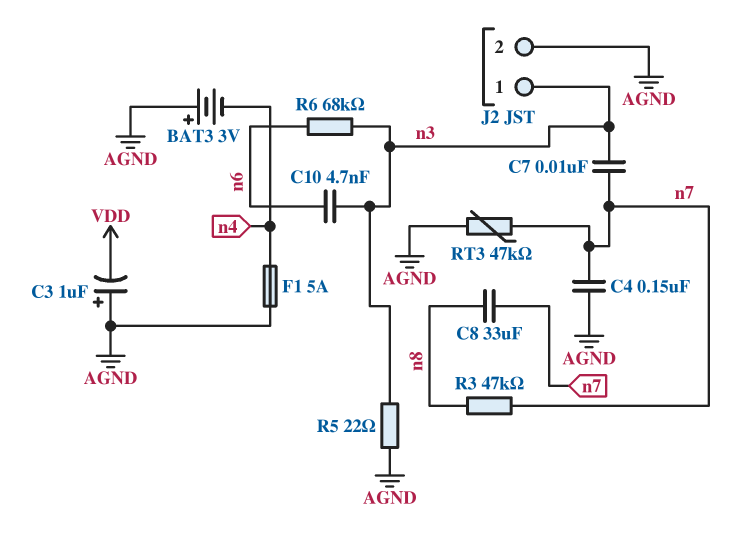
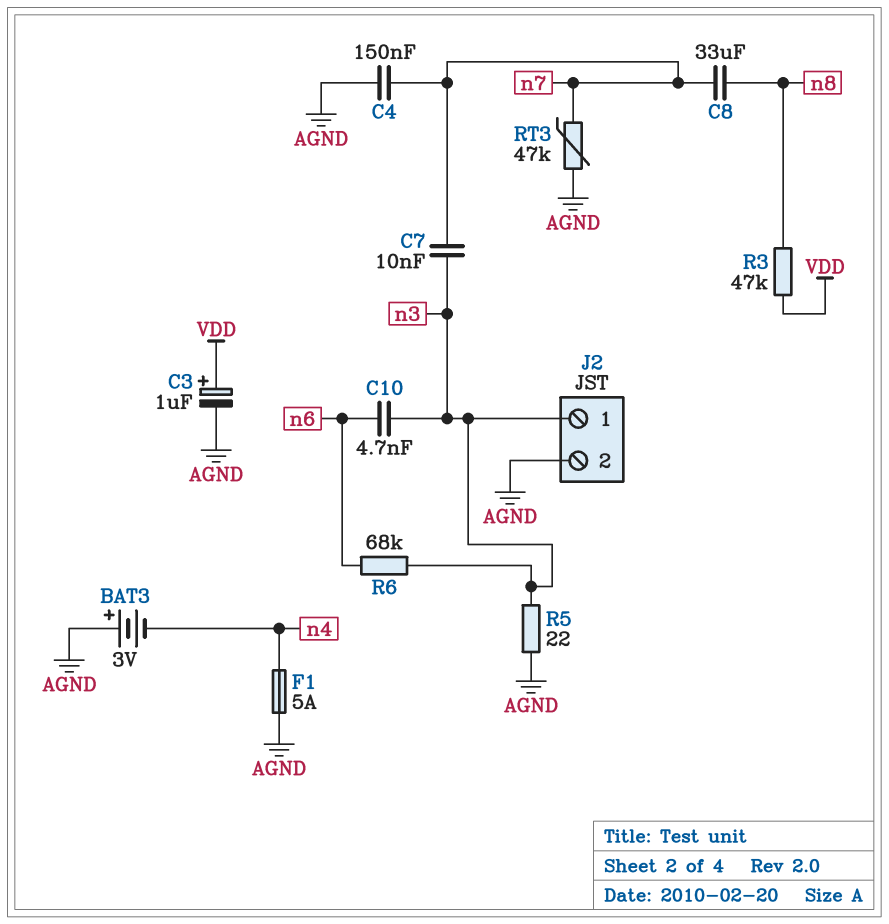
C3: 1uF (plus AGND, minus VDD) -> 1uF (plus VDD, minus AGND)
R3: 47k (n7, n8) -> 47k (VDD, n8)

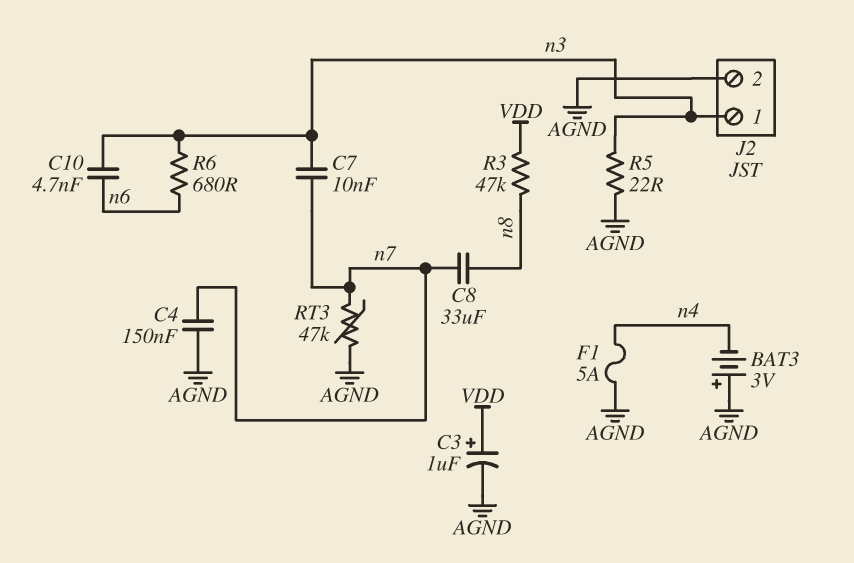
R6: 68k (n3, n6) -> 680 (n3, n6)

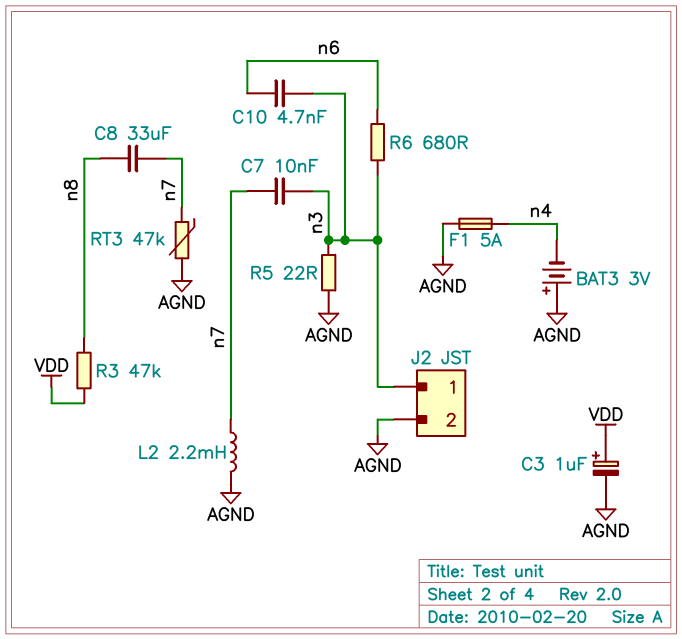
C4: 150nF (AGND, n7) -> none
L2: none -> 2.2mH (AGND, n7)

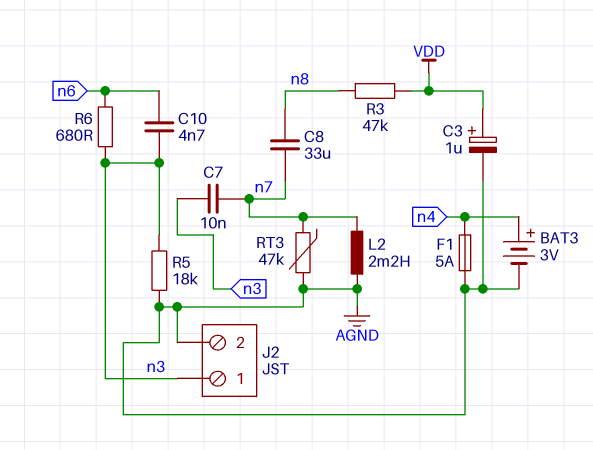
BAT3: 3V (plus AGND, minus n4) -> 3V (plus n4, minus AGND)
R5: 22 (AGND, n3) -> 18k (AGND, n3)

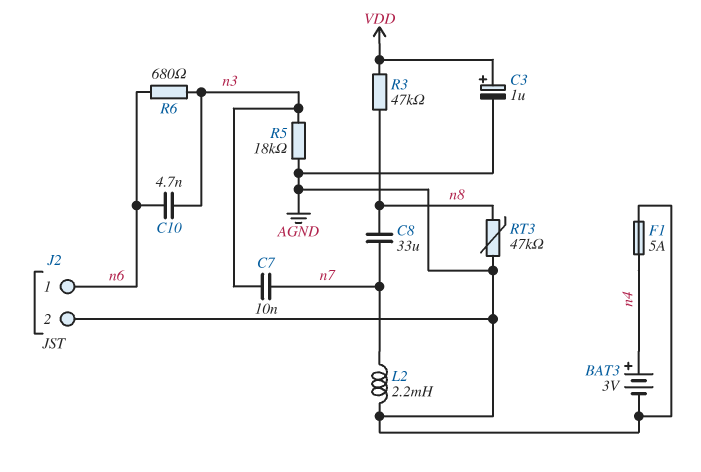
J2 pin 1: n3 -> n6
RT3: 47k (AGND, n7) -> 47k (AGND, n8)

